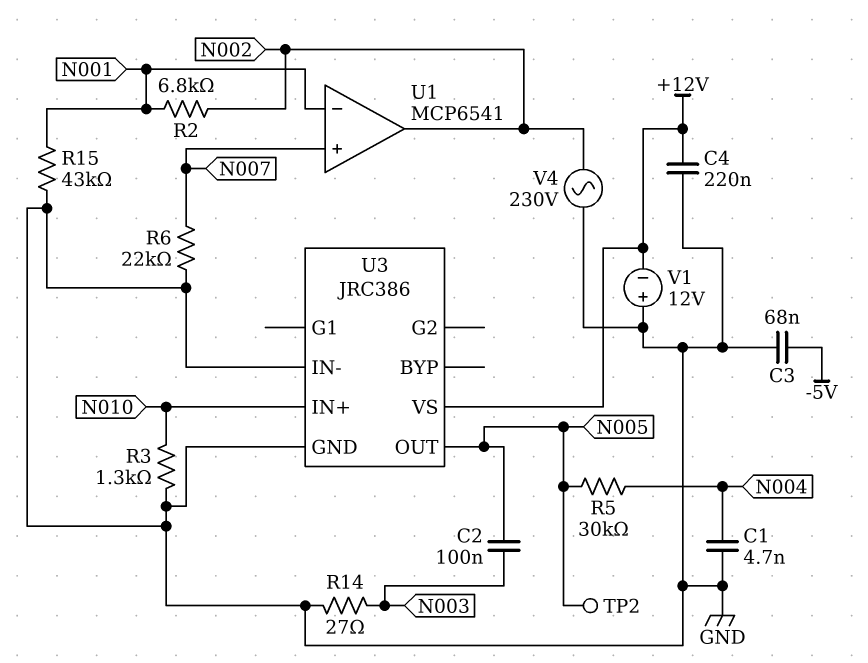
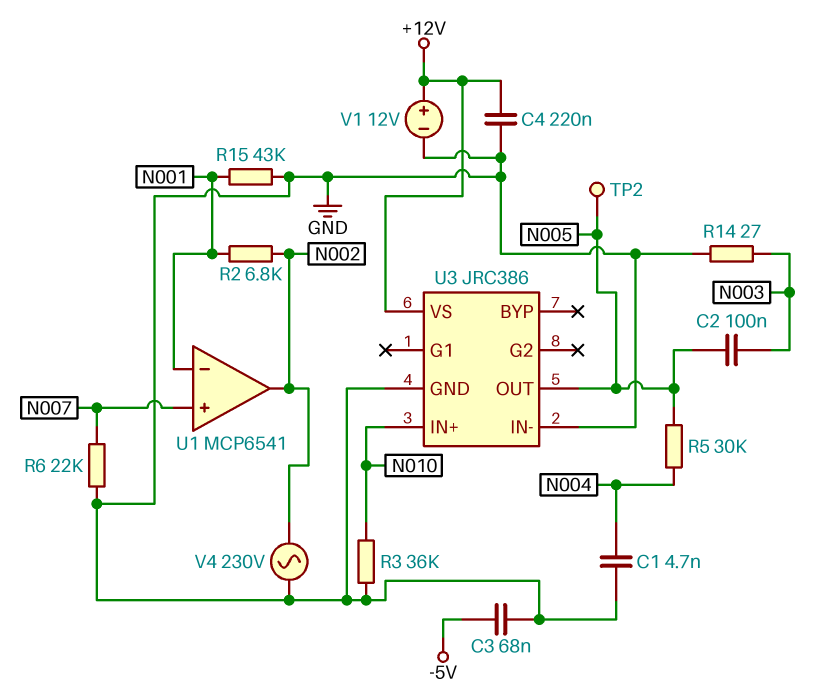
R3: 1.3k (GND, N010) -> 36k (GND, N010)
V1: 12V (plus GND, minus +12V) -> 12V (plus +12V, minus GND)

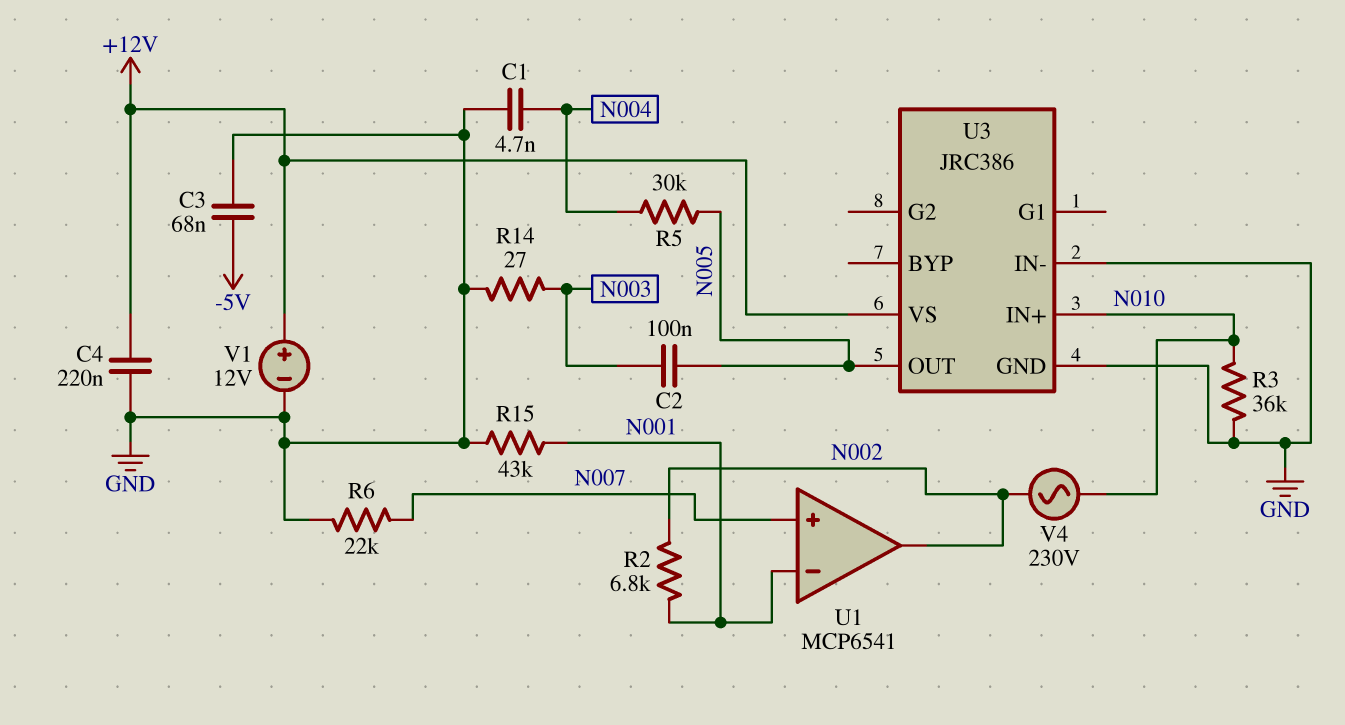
TP2: test point (N005) -> none
V4: AC 230V (GND, N002) -> AC 230V (N002, N010)

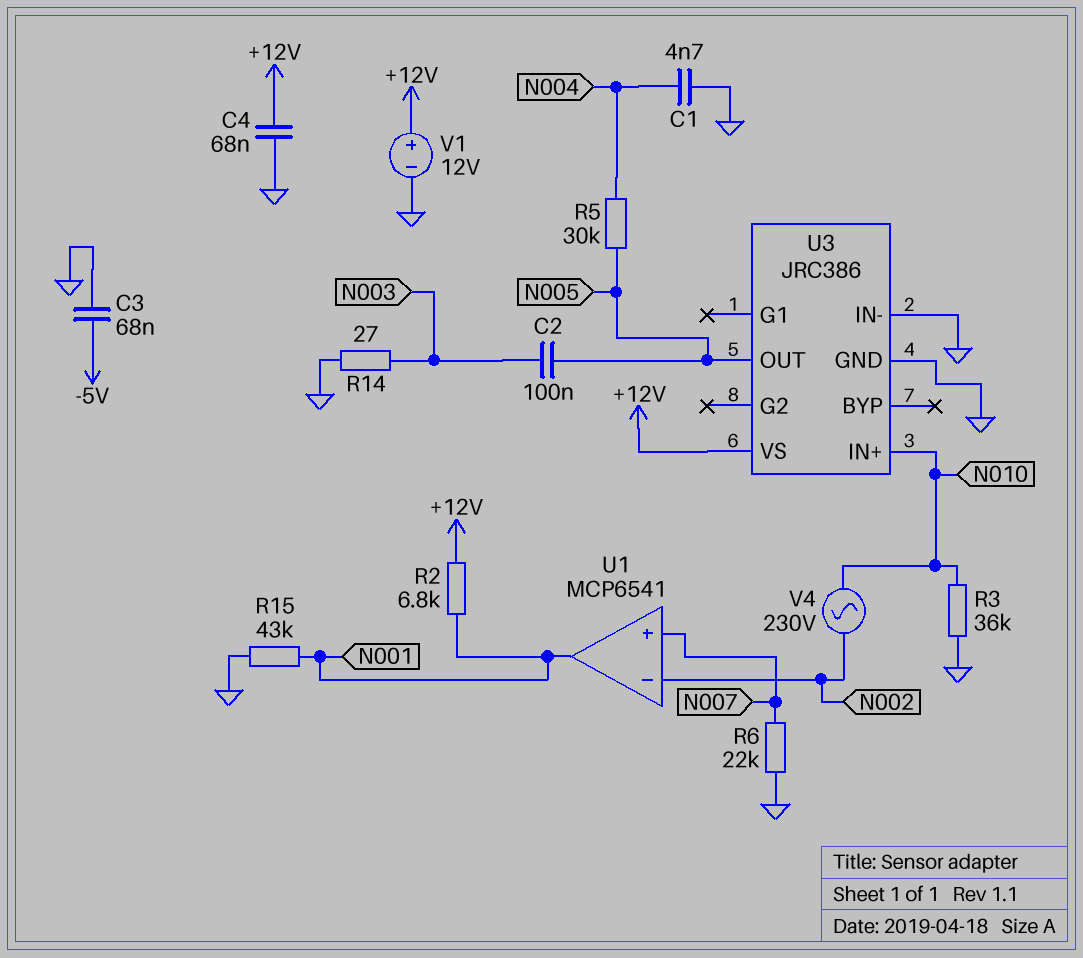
C4: 220nF (+12V, GND) -> 68nF (+12V, GND)
R2: 6.8k (N001, N002) -> 6.8k (+12V, N001)
U1 pin in-: N001 -> N002
U1 pin out: N002 -> N001

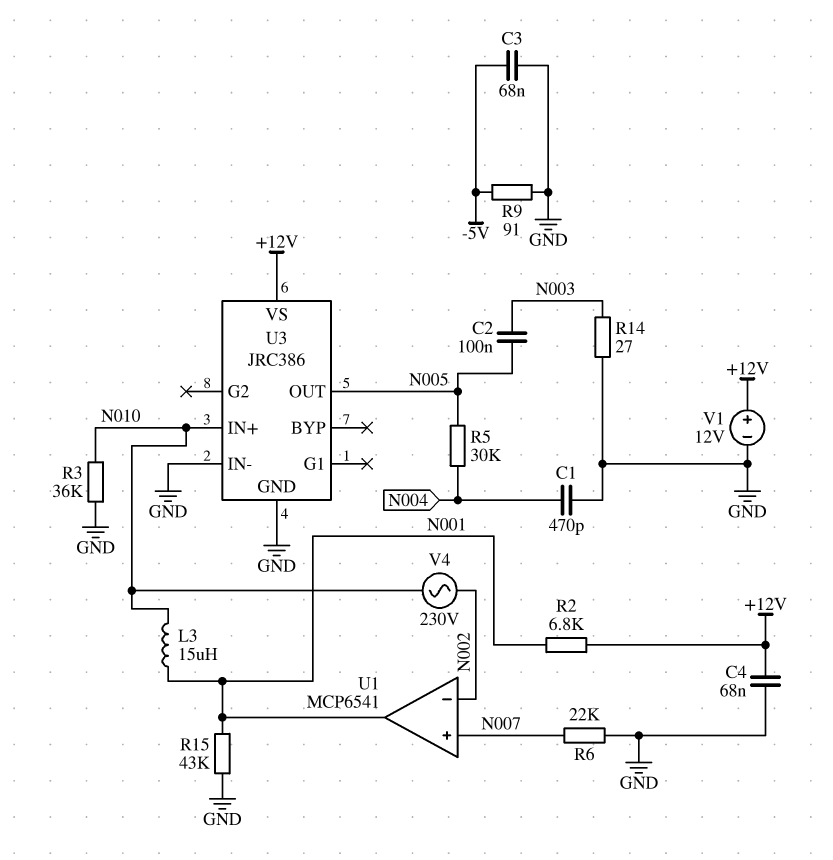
C1: 4.7nF (GND, N004) -> 470pF (GND, N004)
L3: none -> 15uH (N001, N010)
R9: none -> 91 (-5V, GND)

